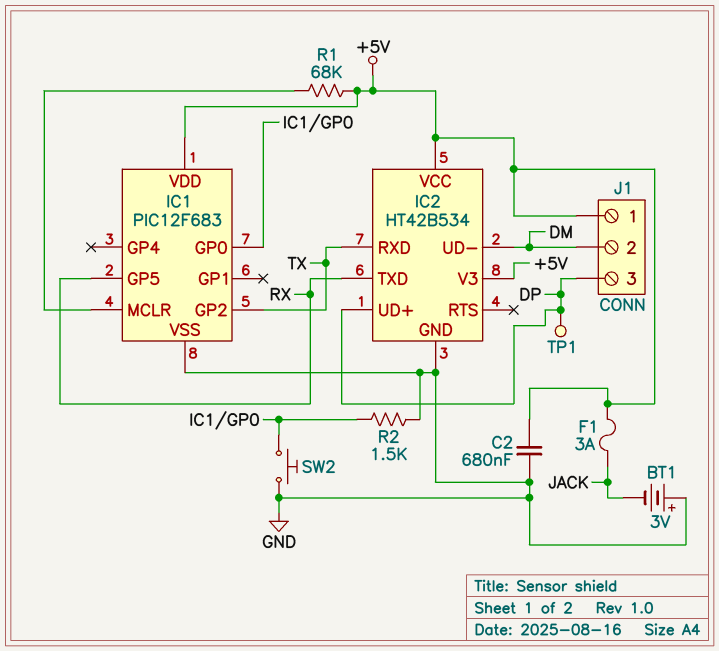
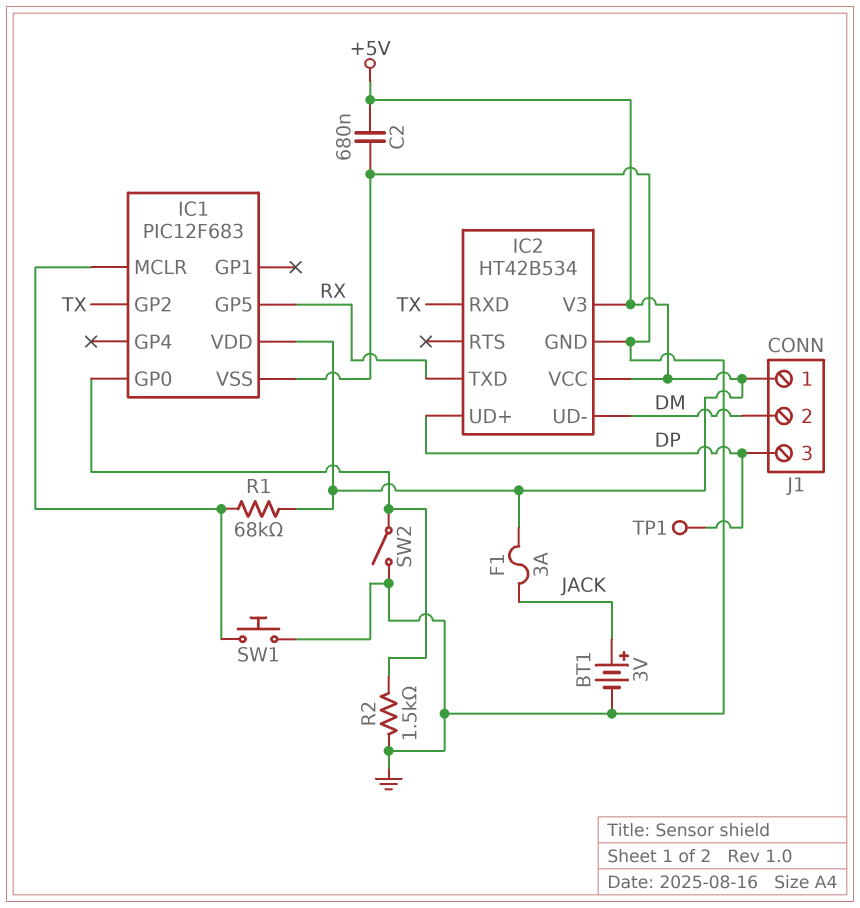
BT1: 3V (plus GND, minus JACK) -> 3V (plus JACK, minus GND)
SW1: none -> button (GND, IC1/MCLR)
SW2: button (GND, IC1/GP0) -> switch (GND, IC1/GP0)

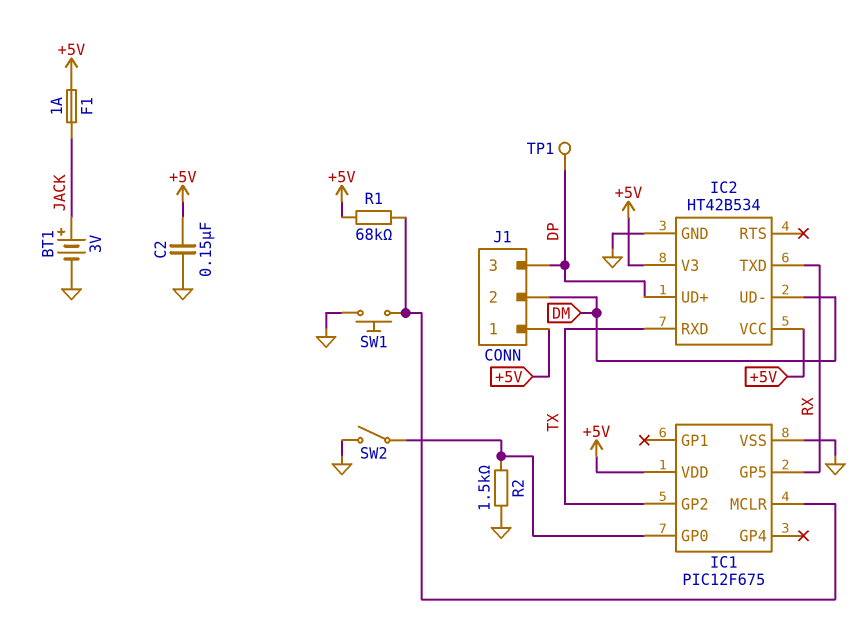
C2: 680nF (+5V, GND) -> 150nF (+5V, GND)
F1: 3A (+5V, JACK) -> 1A (+5V, JACK)
IC1: PIC12F683 -> PIC12F675

